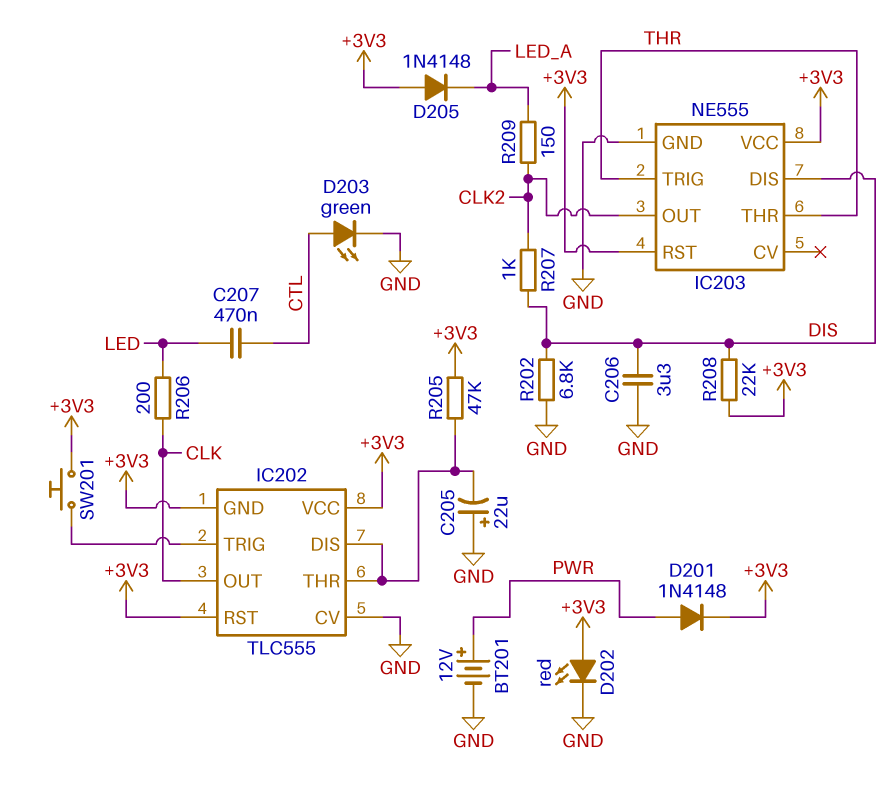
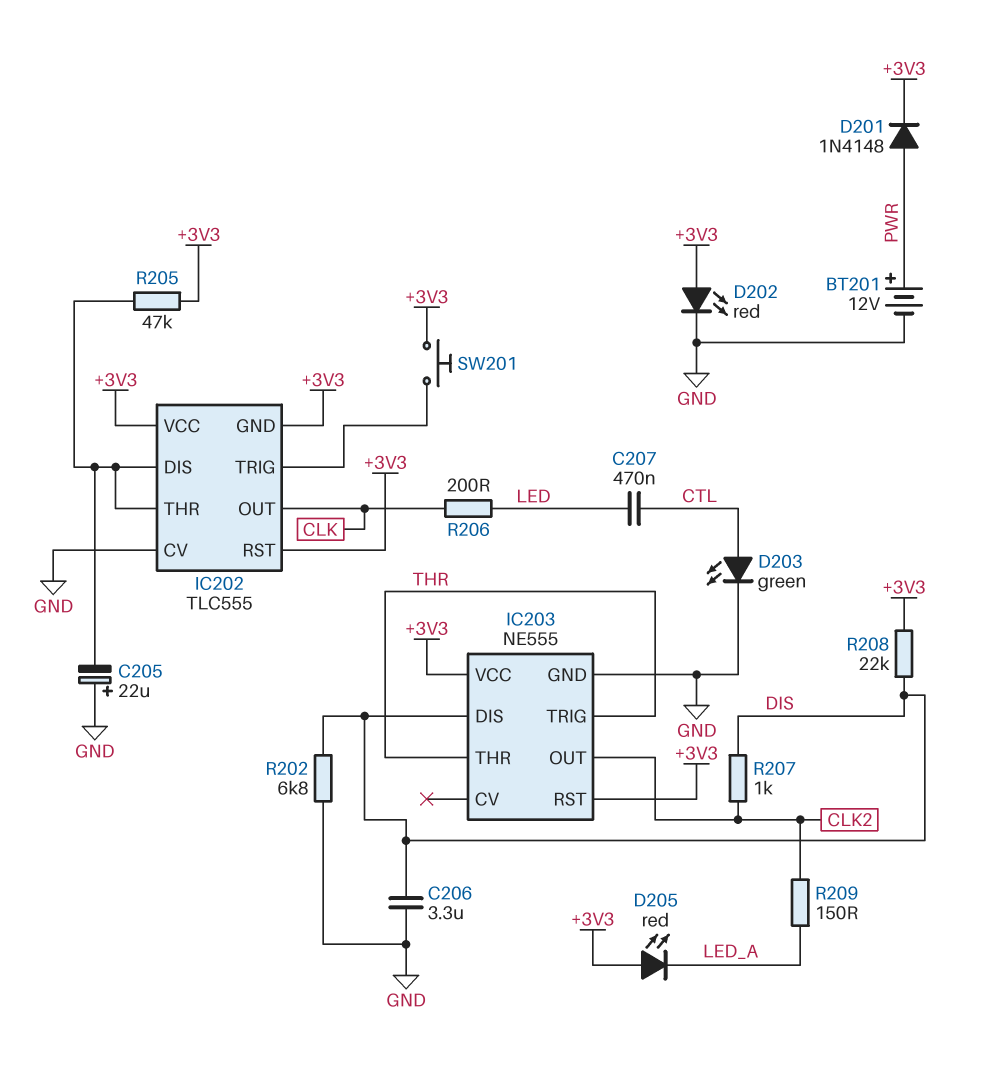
D205: diode 1N4148 (A +3V3, K LED_A) -> LED red (A +3V3, K LED_A)

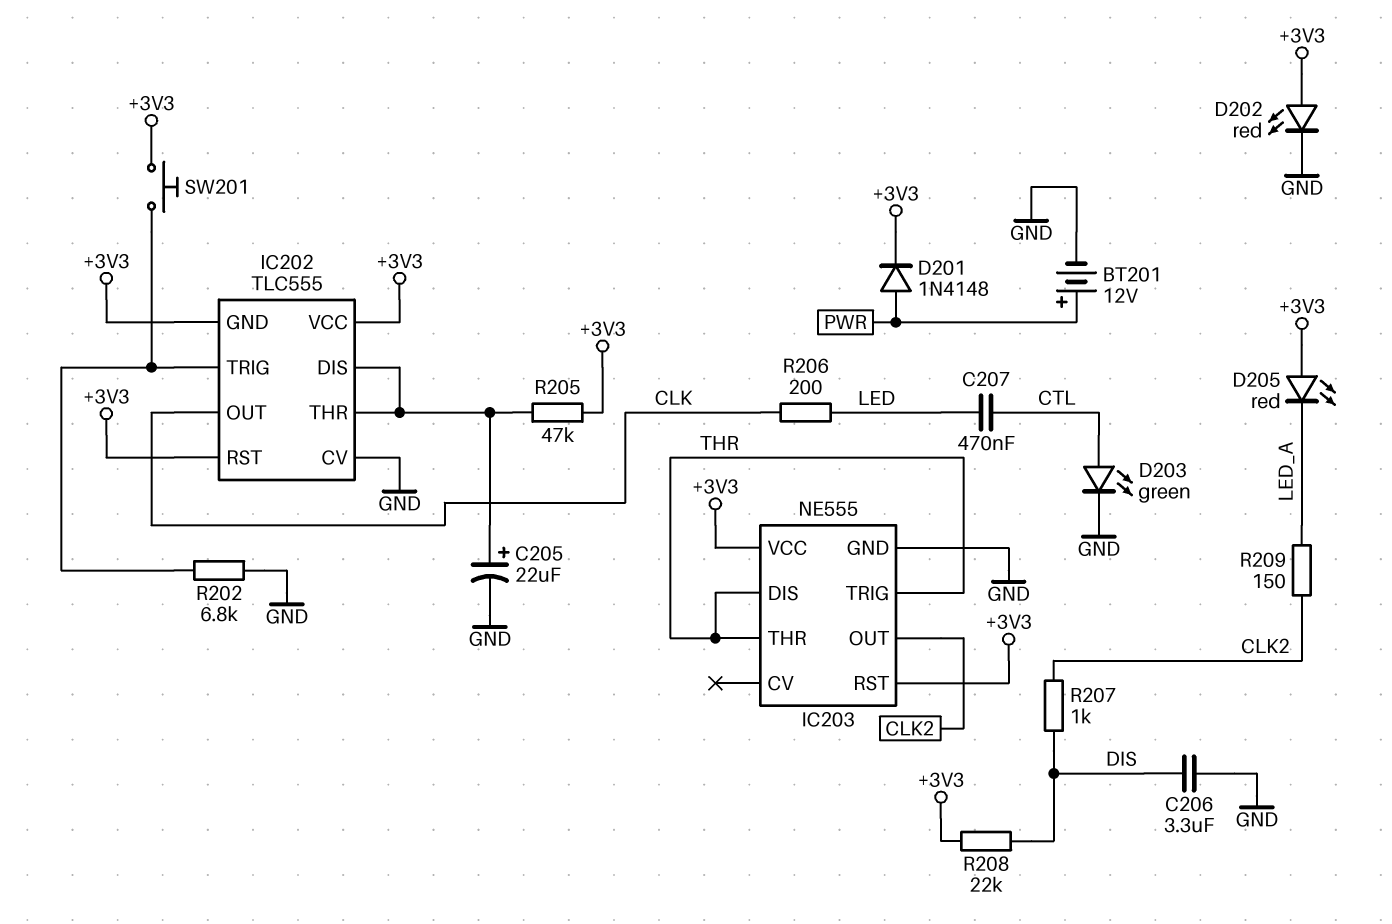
C205: 22uF (plus GND, minus IC202/DIS) -> 22uF (plus IC202/DIS, minus GND)
IC203 pin DIS: DIS -> THR
R202: 6.8k (DIS, GND) -> 6.8k (GND, IC202/TRIG)

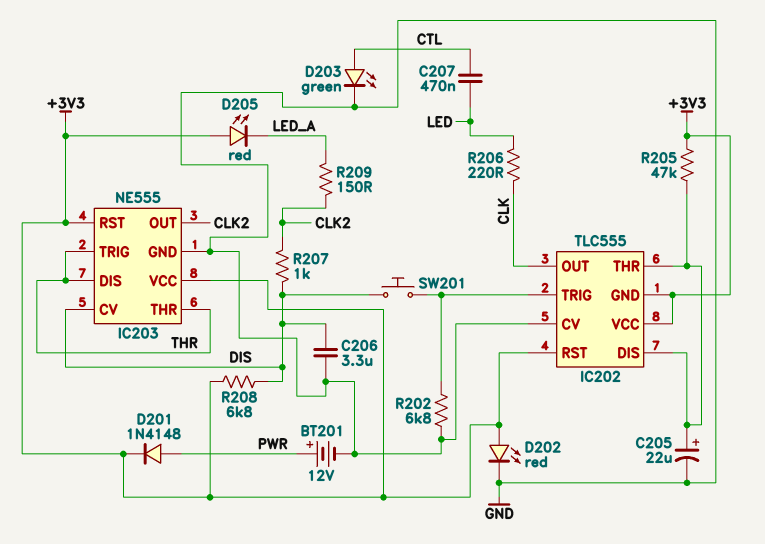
IC203 pin CV: none -> DIS
R206: 200 (CLK, LED) -> 220 (CLK, LED)
R208: 22k (+3V3, DIS) -> 6.8k (+3V3, DIS)
SW201: button (+3V3, IC202/TRIG) -> button (DIS, IC202/TRIG)

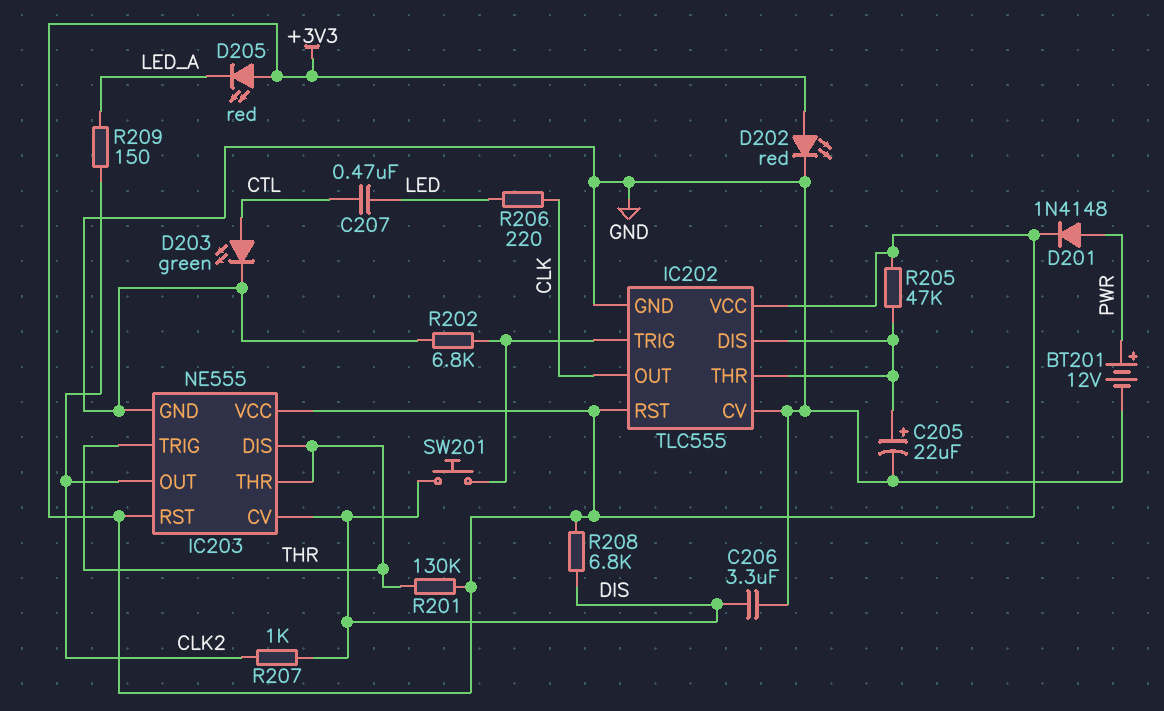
IC202 pin GND: +3V3 -> GND
R201: none -> 130k (+3V3, THR)

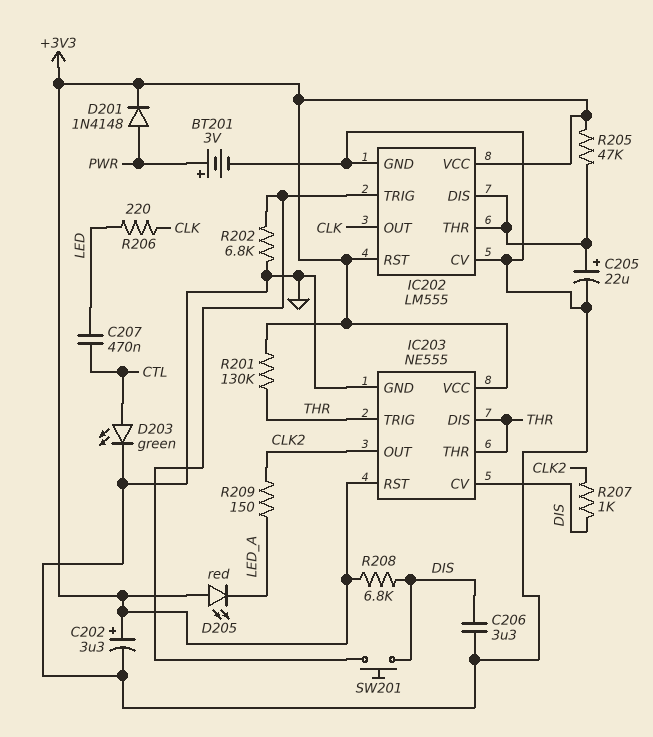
BT201: 12V (plus PWR, minus GND) -> 3V (plus PWR, minus GND)
C202: none -> 3.3uF (plus +3V3, minus GND)
D202: LED red (A +3V3, K GND) -> none
IC202: TLC555 -> LM555

